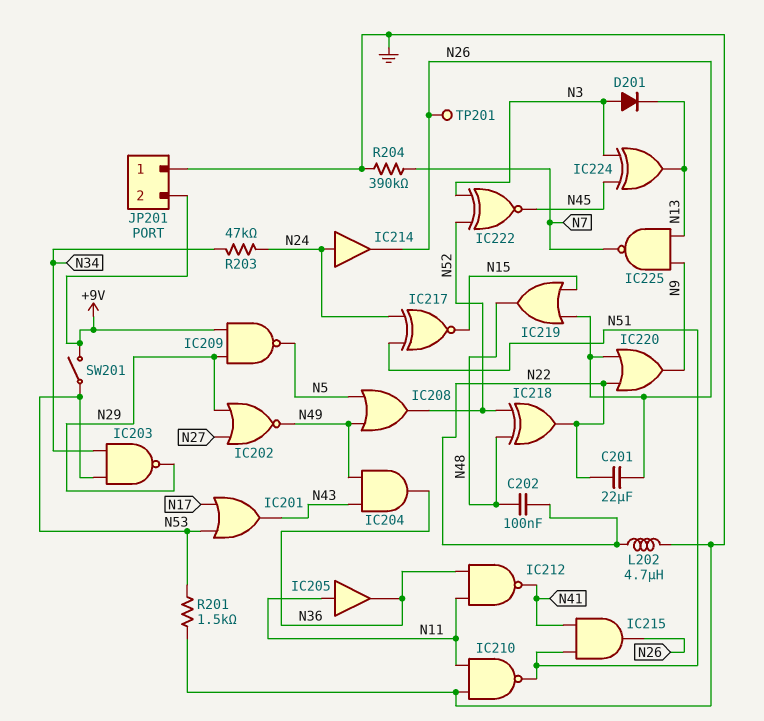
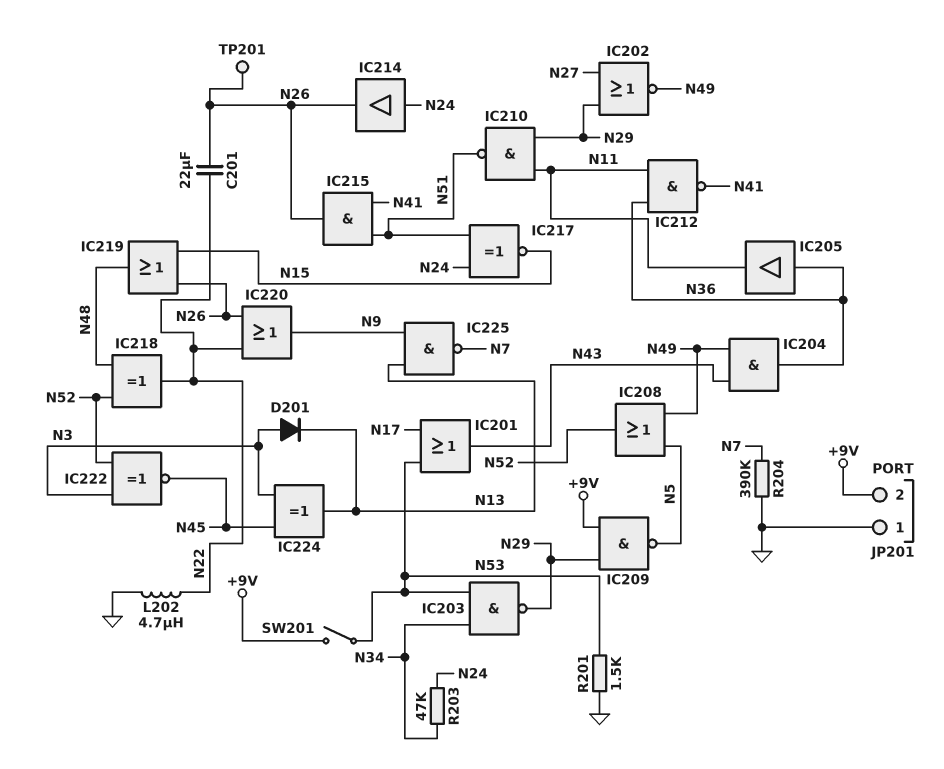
C202: 100nF (N22, N48) -> none
IC205: buffer (in N11, out N36) -> buffer (in N36, out N11)
IC210: NAND (in GND, in N11, out N51) -> NAND (in N11, in N29, out N51)

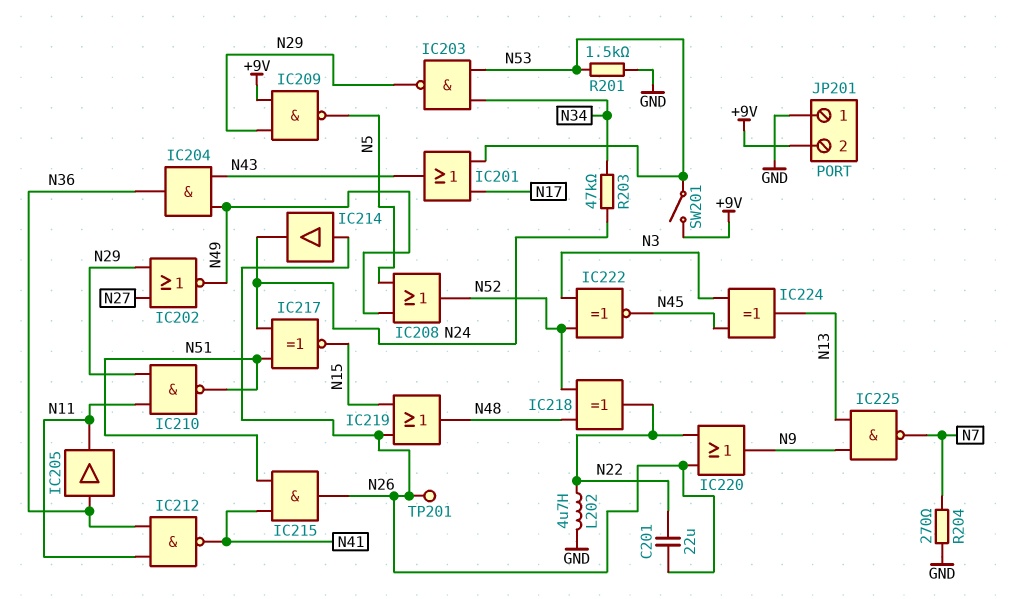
D201: diode (A N3, K N13) -> none
IC214: buffer (in N24, out N26) -> buffer (in N26, out N24)
R204: 390k (GND, N7) -> 270 (GND, N7)

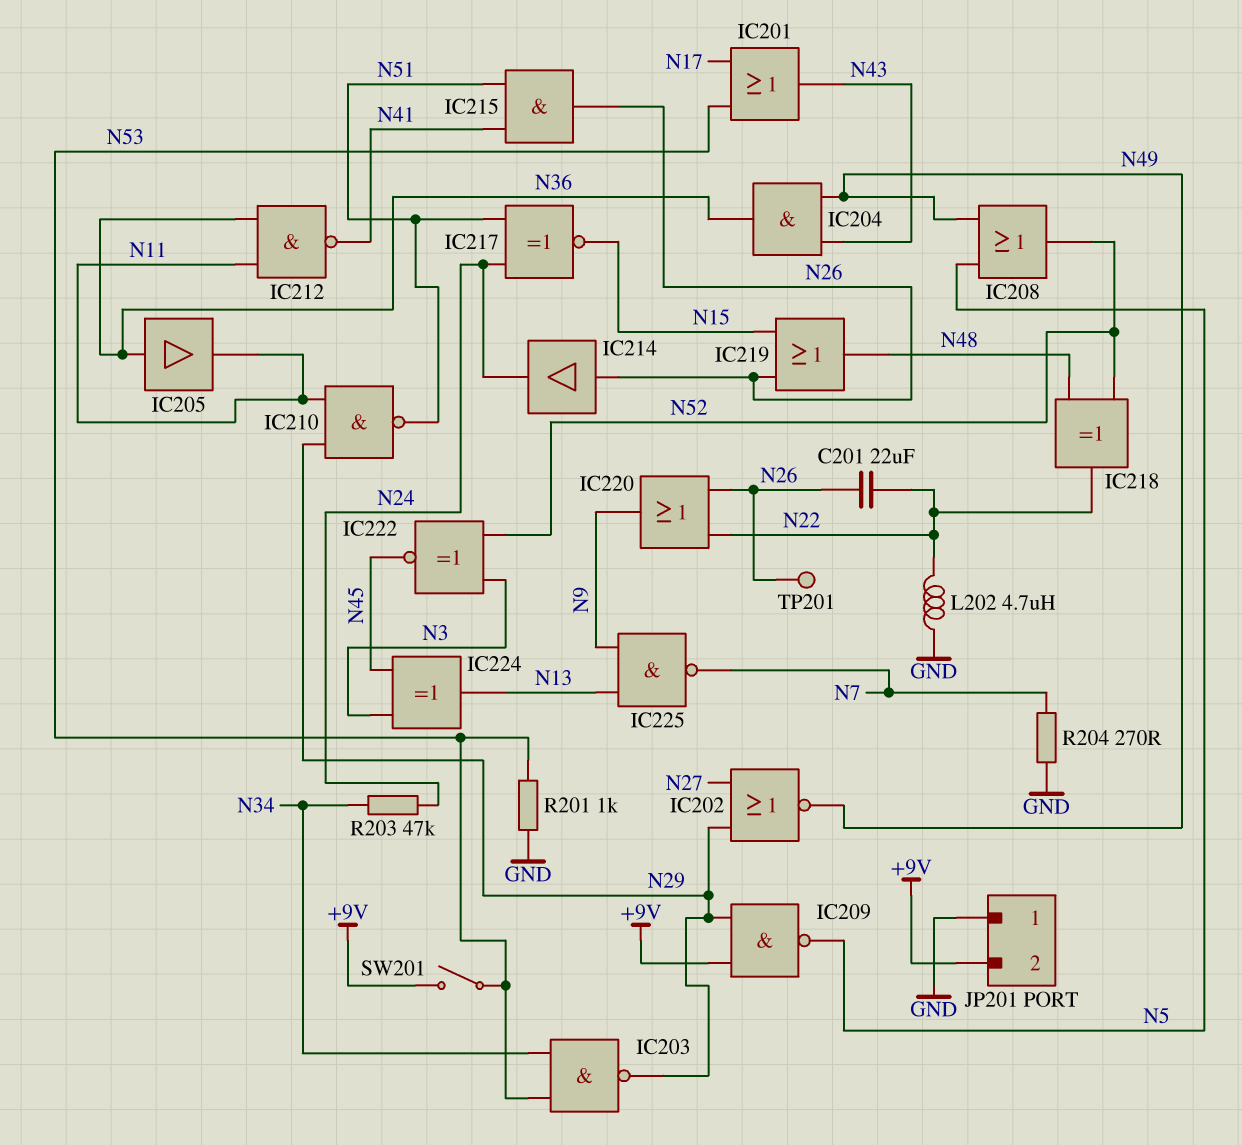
R201: 1.5k (GND, N53) -> 1k (GND, N53)

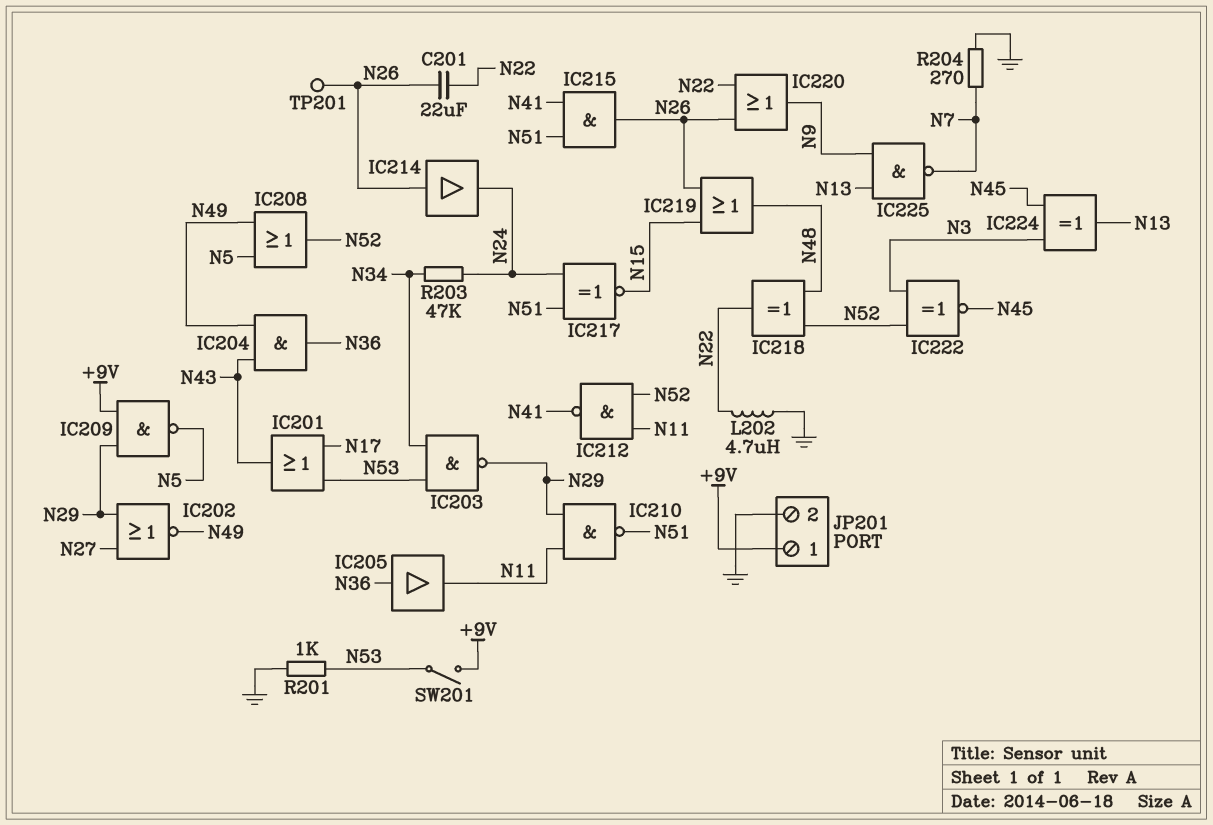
IC212: NAND (in N11, in N36, out N41) -> NAND (in N11, in N52, out N41)
JP201 pin 1: GND -> +9V
JP201 pin 2: +9V -> GND

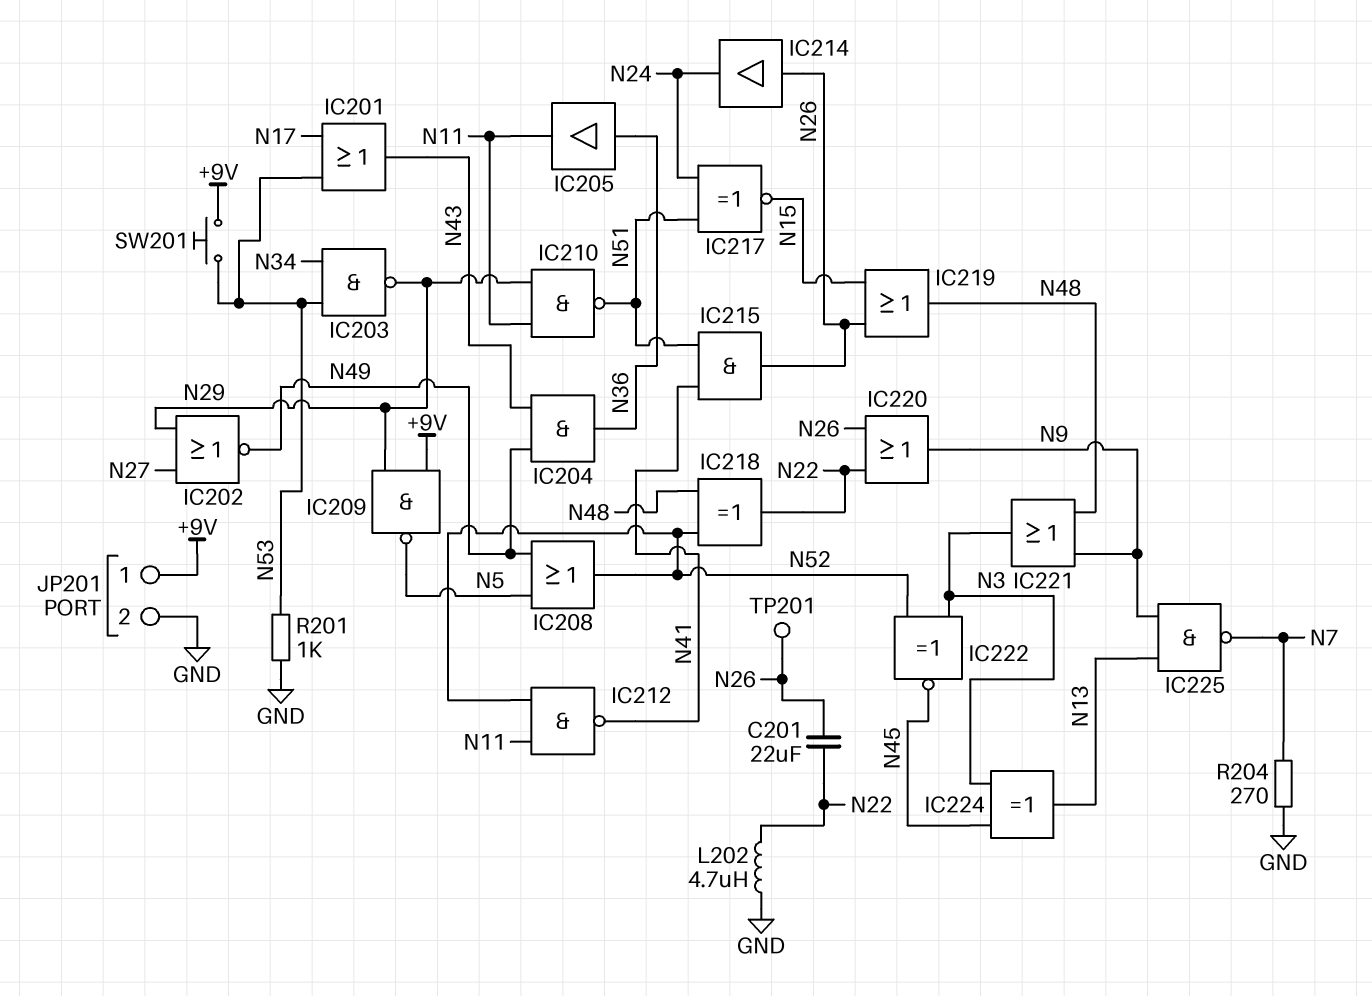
IC221: none -> OR (in N9, in N48, out N3)
R203: 47k (N24, N34) -> none
SW201: switch (+9V, N53) -> button (+9V, N53)

